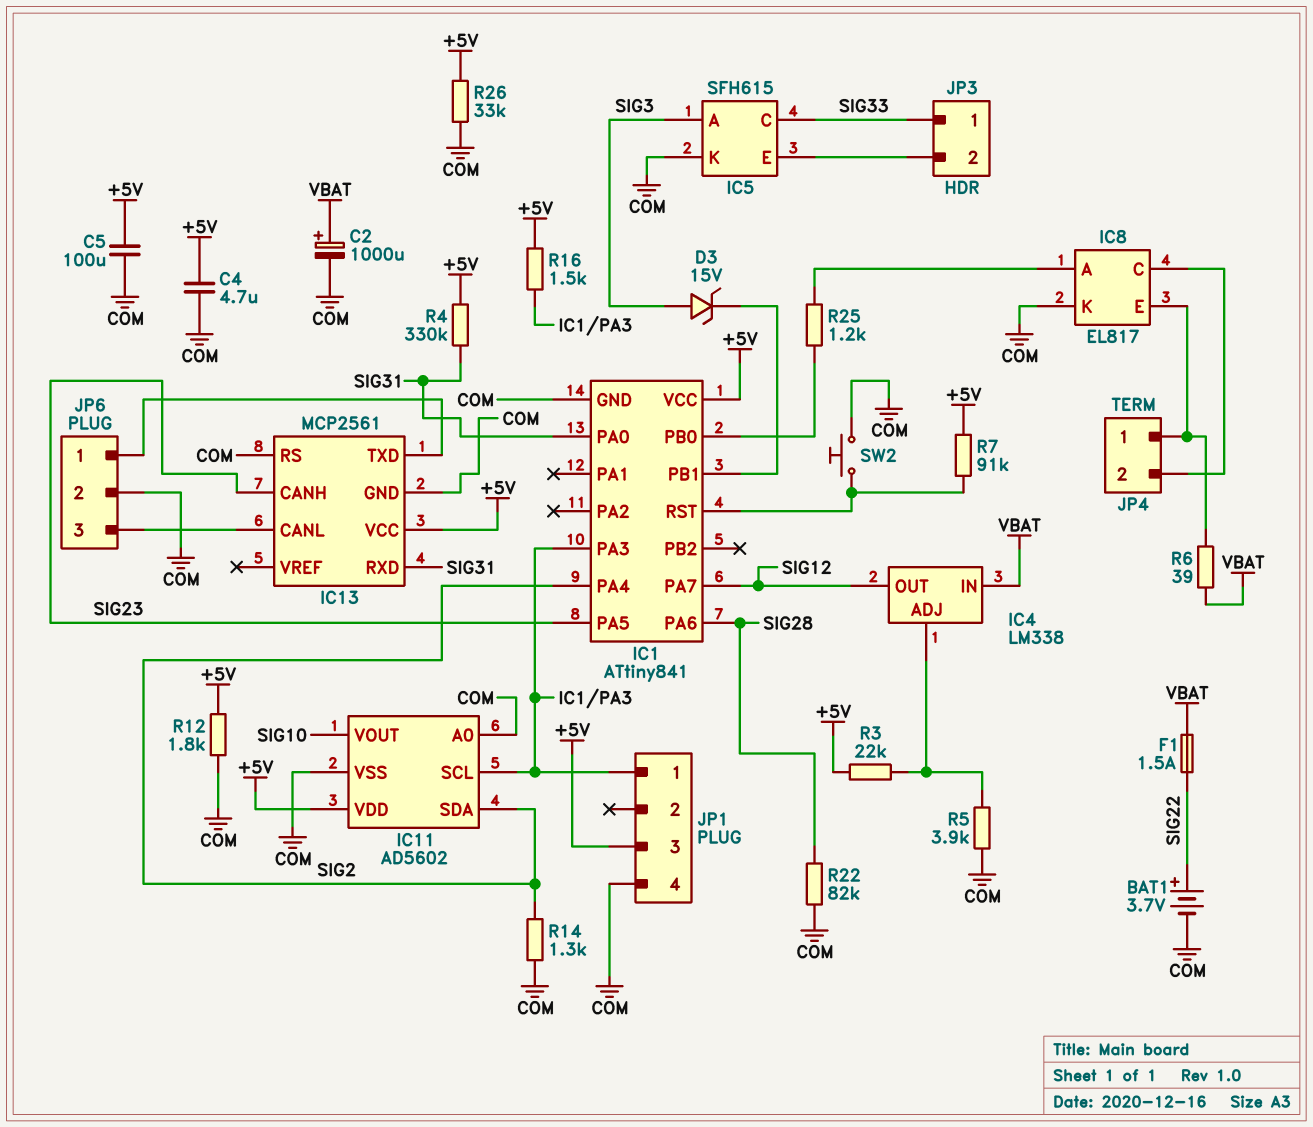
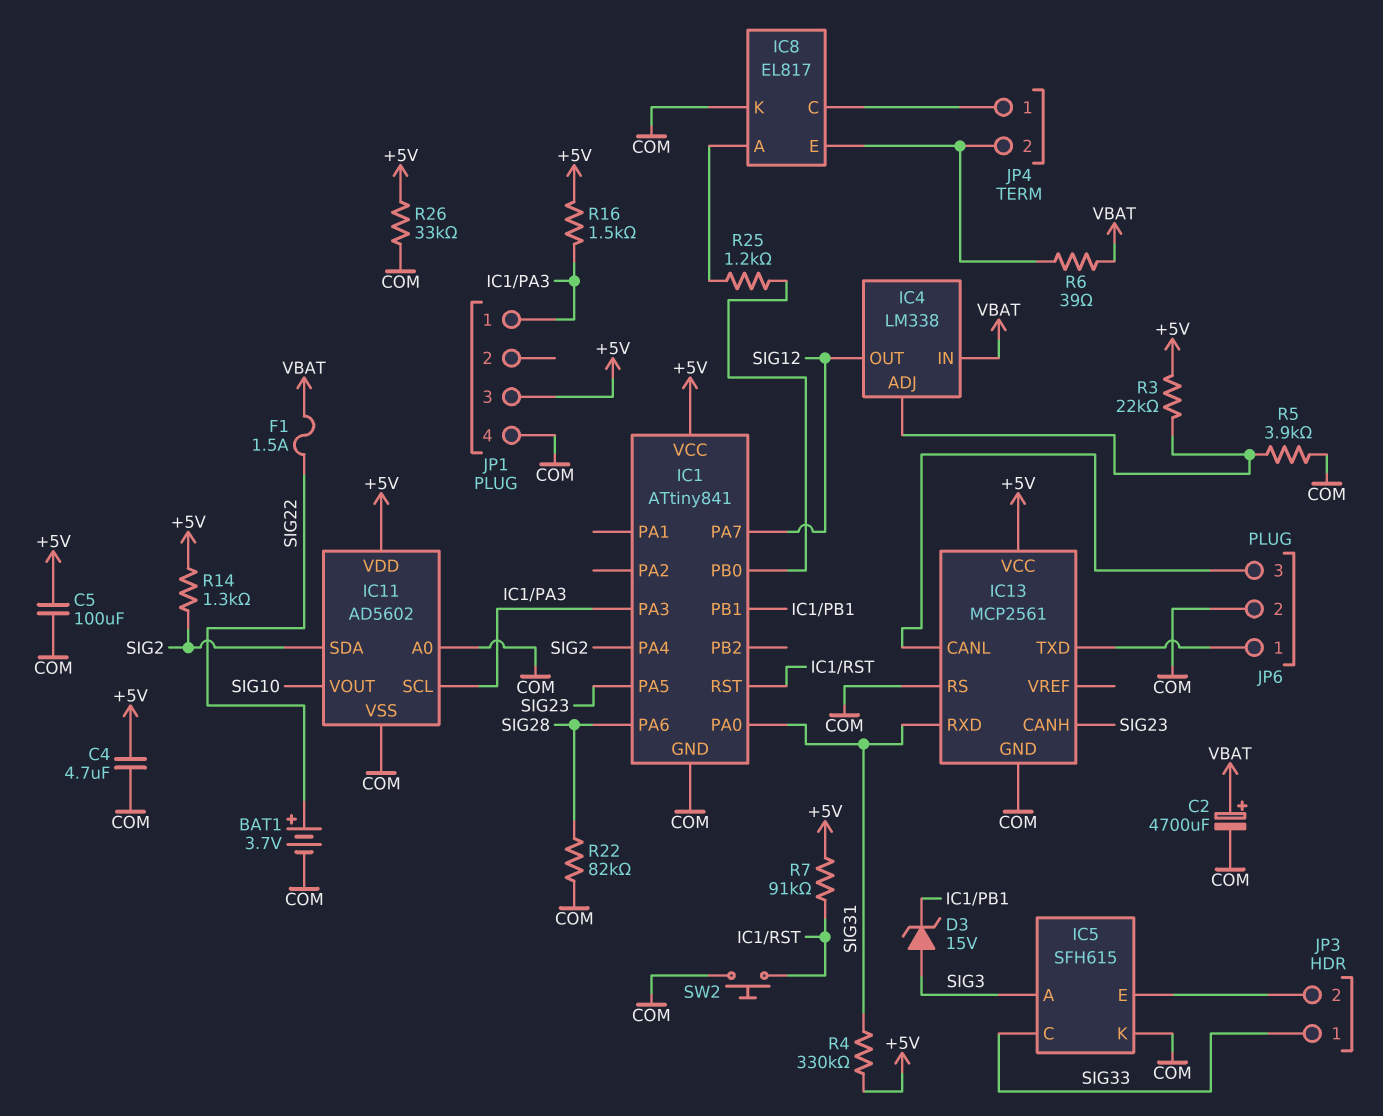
C2: 1000uF (plus VBAT, minus COM) -> 4700uF (plus VBAT, minus COM)
JP4 pin 1: IC8/E -> IC8/C
JP4 pin 2: IC8/C -> IC8/E
R12: 1.8k (+5V, COM) -> none
R14: 1.3k (COM, SIG2) -> 1.3k (+5V, SIG2)

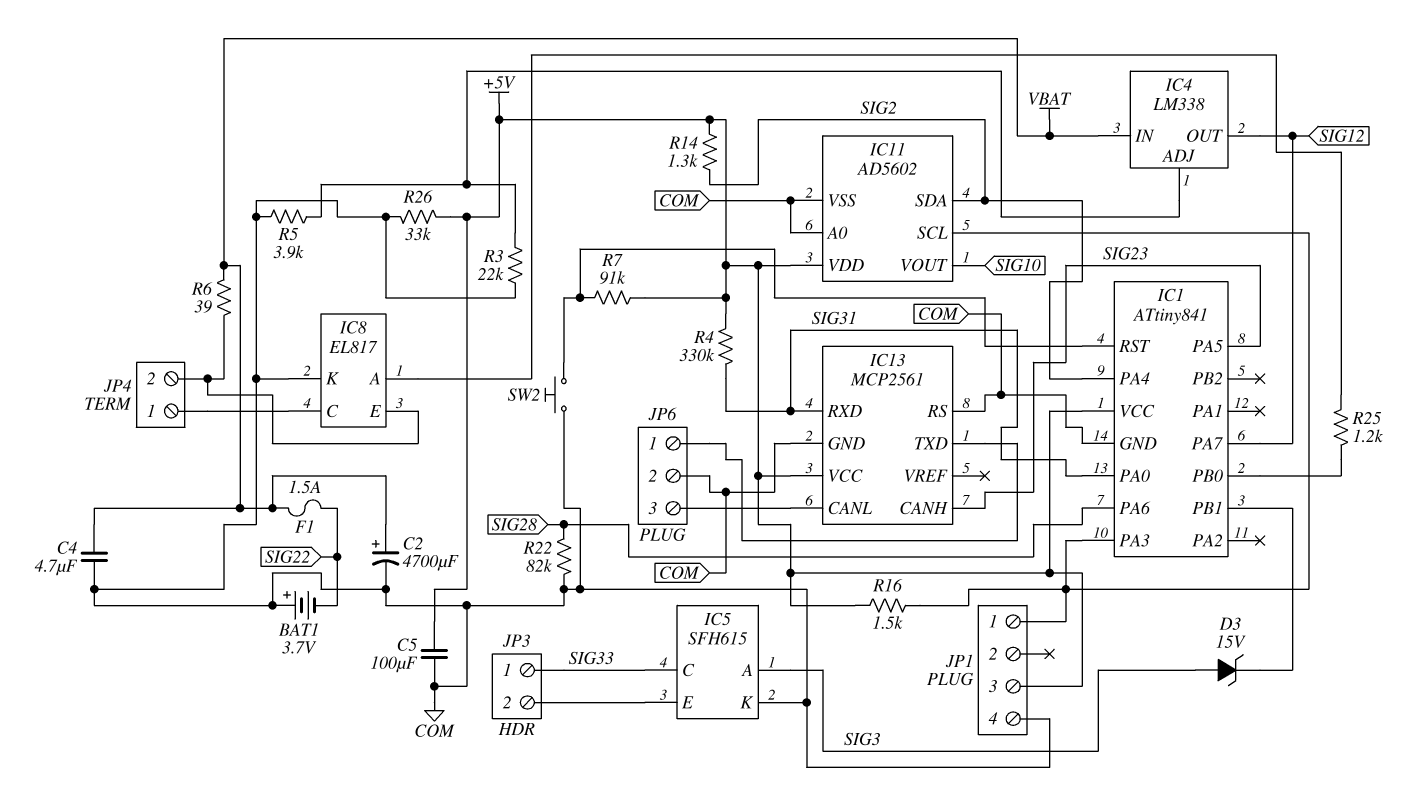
BAT1: 3.7V (plus SIG22, minus COM) -> 3.7V (plus COM, minus SIG22)
C4: 4.7uF (+5V, COM) -> 4.7uF (COM, VBAT)
R3: 22k (+5V, IC4/ADJ) -> 22k (COM, IC4/ADJ)

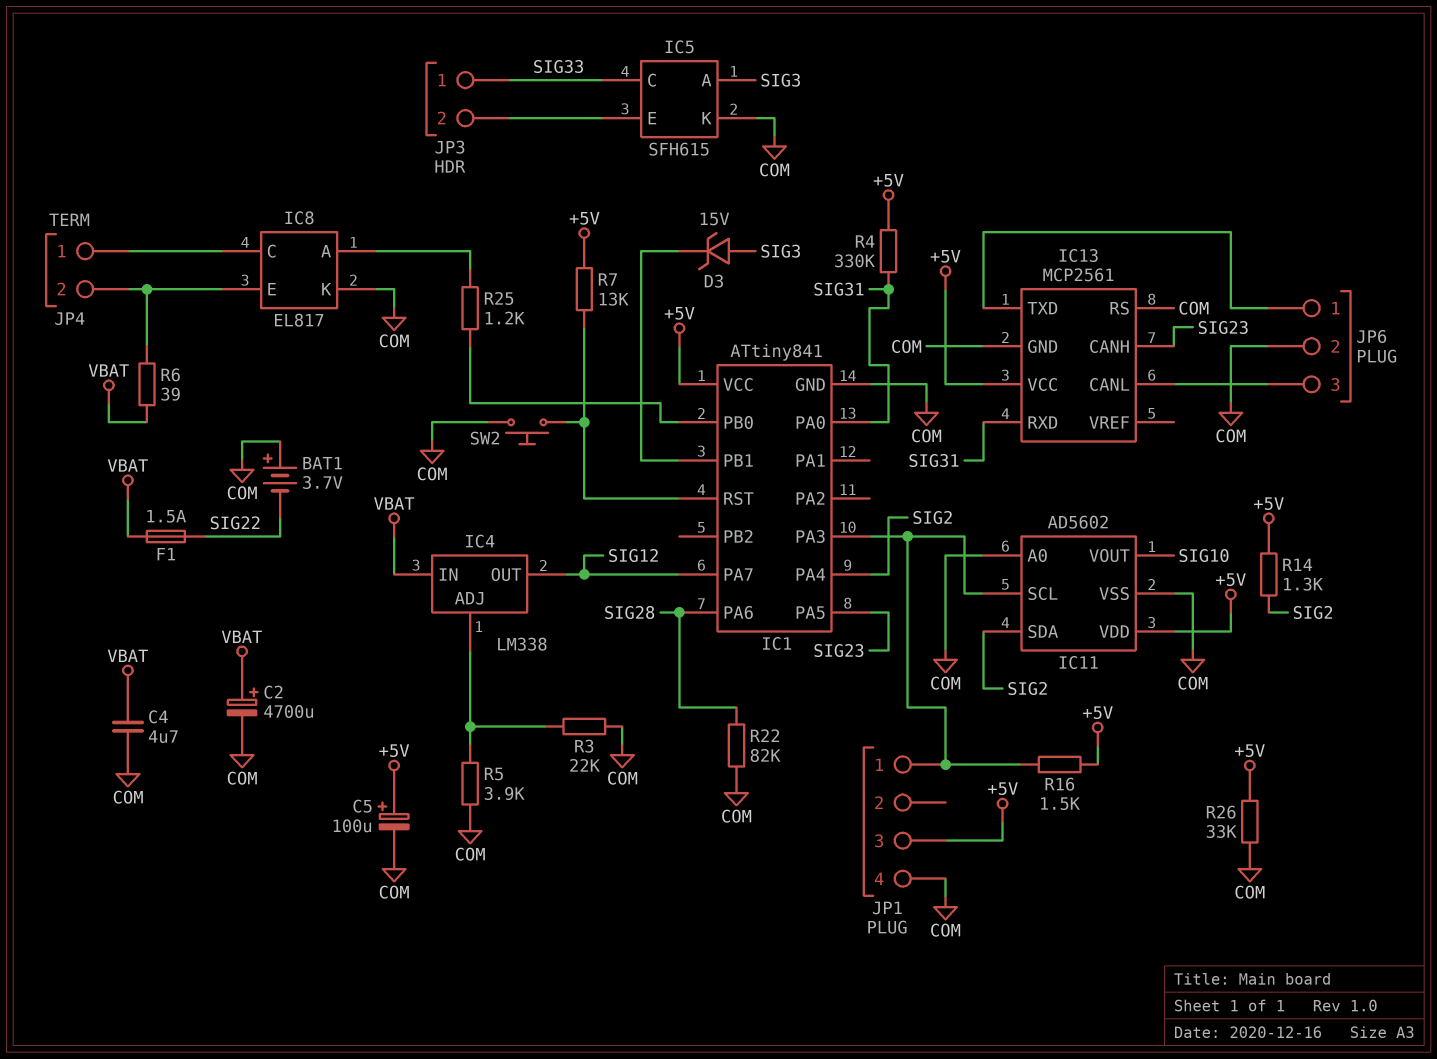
C5: 100uF (+5V, COM) -> 100uF (plus +5V, minus COM)
R7: 91k (+5V, IC1/RST) -> 13k (+5V, IC1/RST)

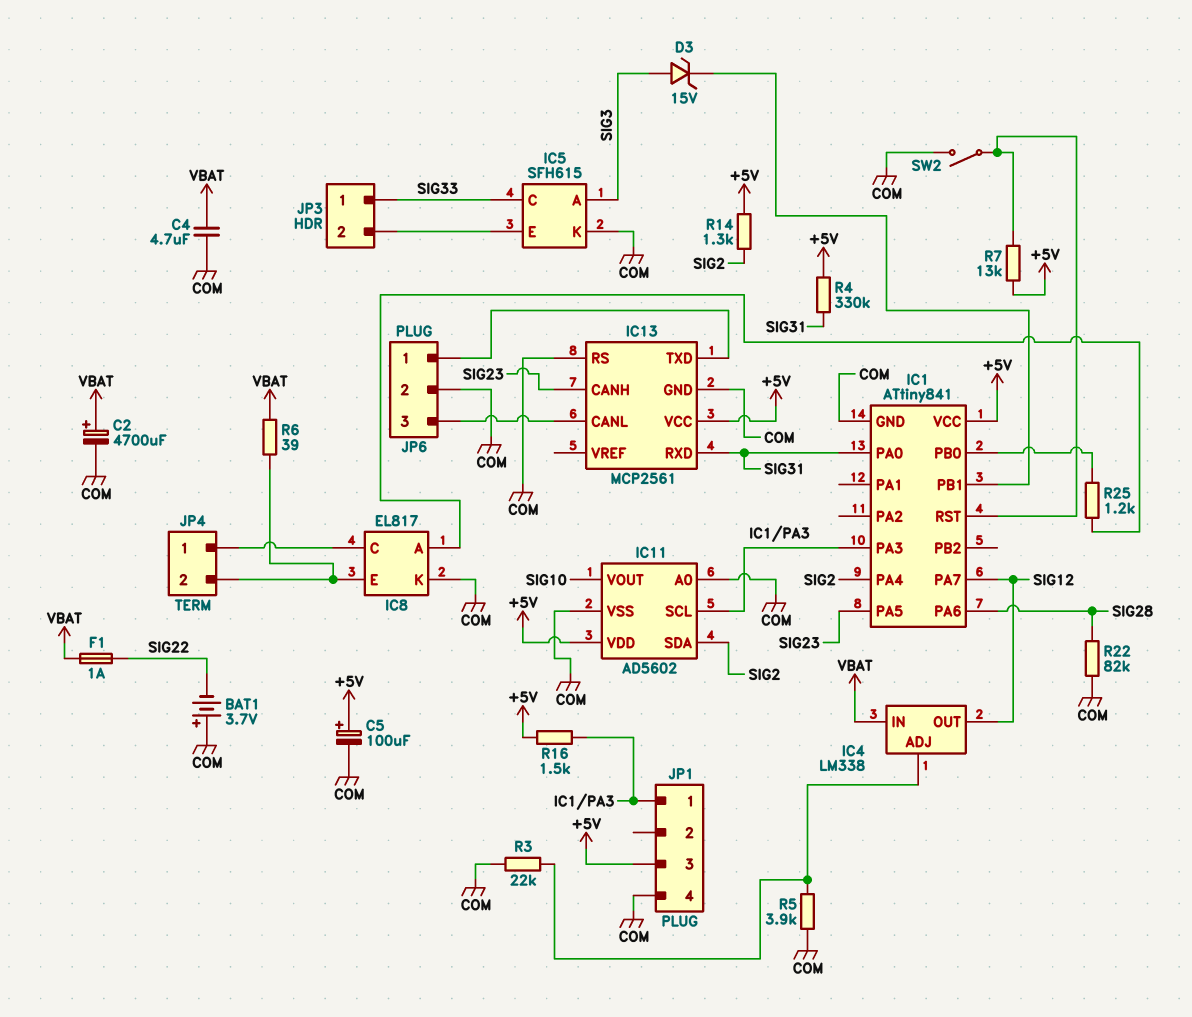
F1: 1.5A (SIG22, VBAT) -> 1A (SIG22, VBAT)
R26: 33k (+5V, COM) -> none
SW2: button (COM, IC1/RST) -> switch (COM, IC1/RST)

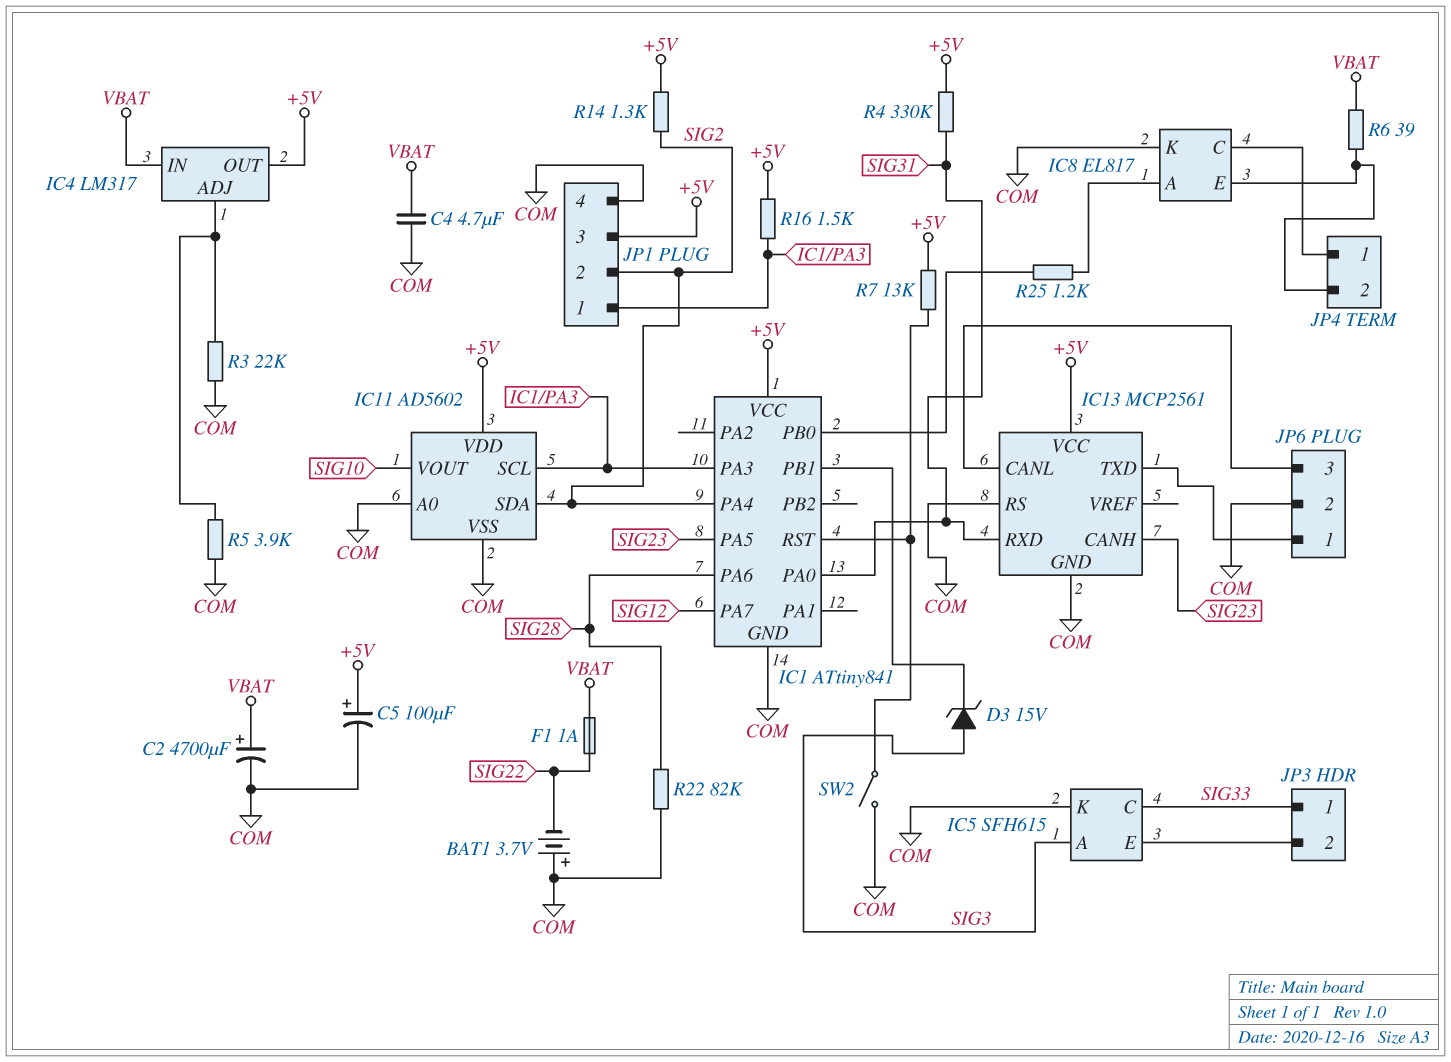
IC4: LM338 -> LM317
IC4 pin OUT: SIG12 -> +5V
JP1 pin 2: none -> SIG2

